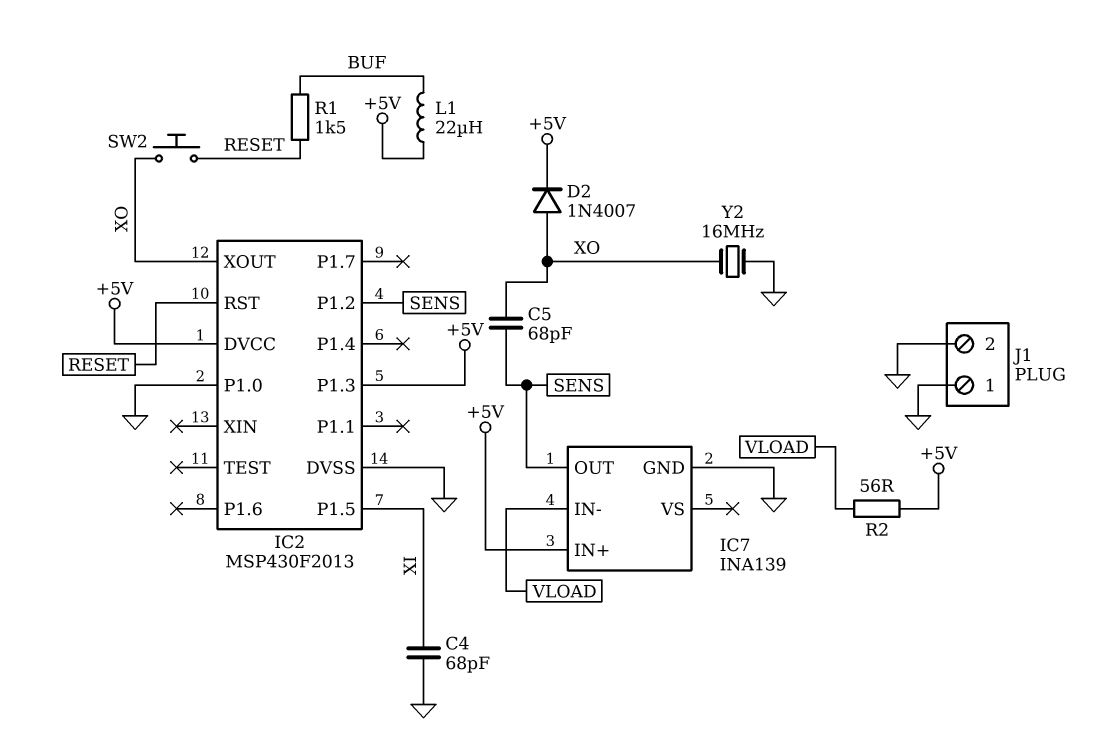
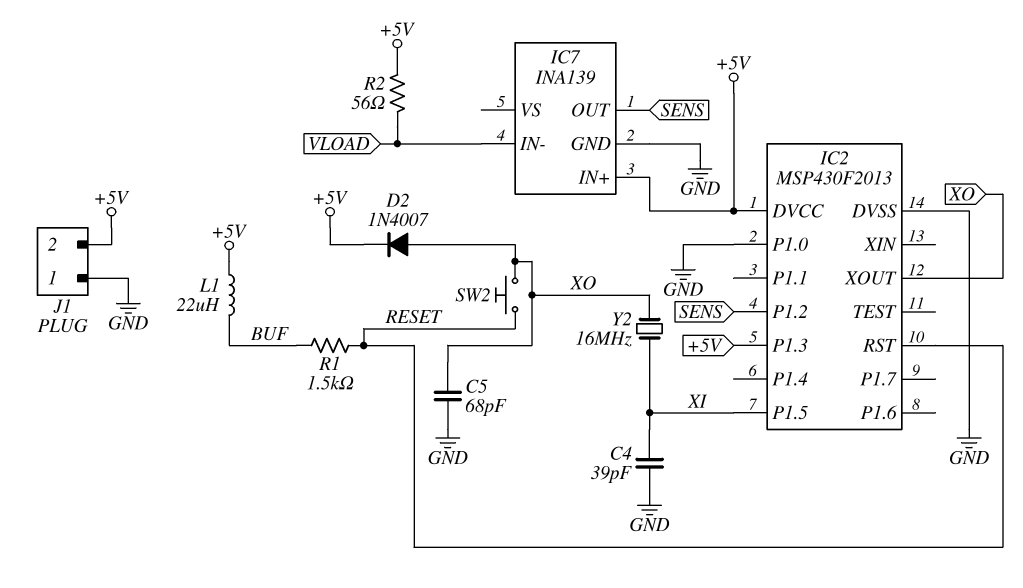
C4: 68pF (GND, XI) -> 39pF (GND, XI)
C5: 68pF (SENS, XO) -> 68pF (GND, XO)
J1 pin 2: GND -> +5V
Y2: 16MHz (GND, XO) -> 16MHz (XI, XO)

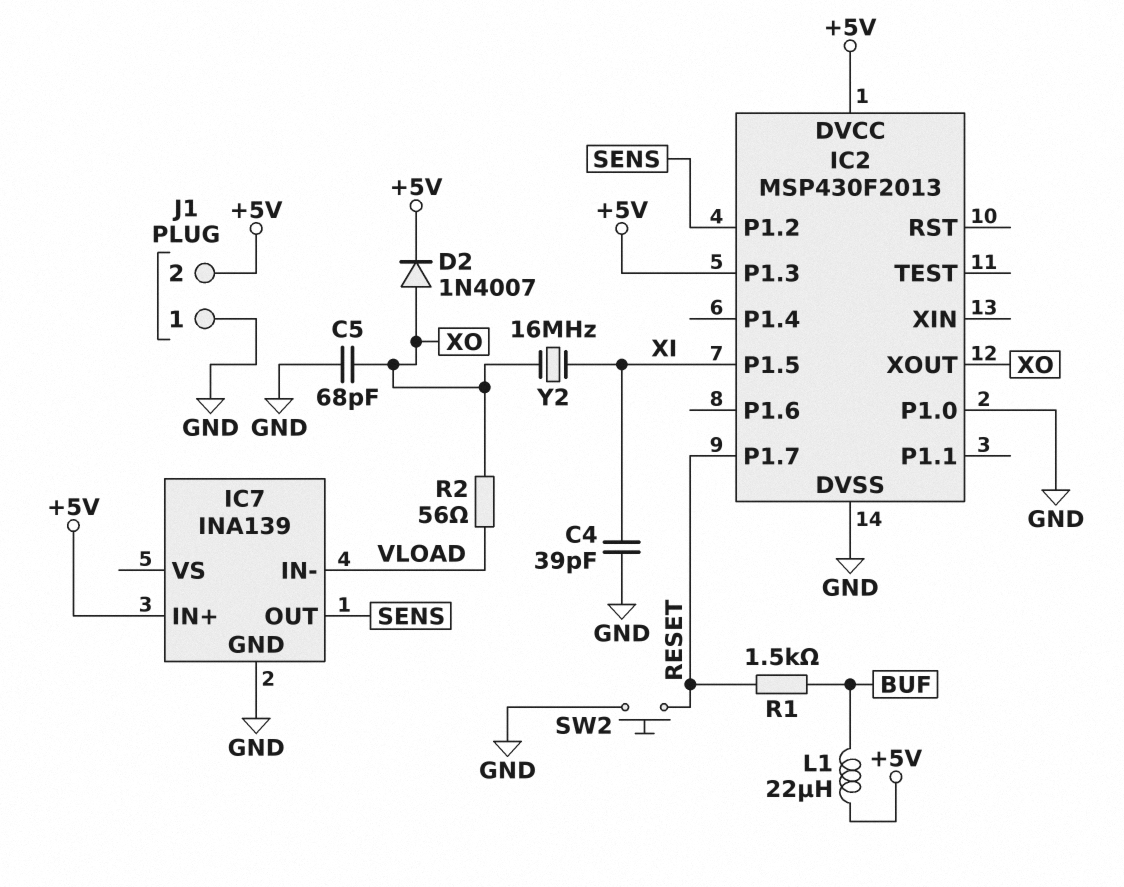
IC2 pin P1.7: none -> RESET
IC2 pin RST: RESET -> none
R2: 56 (+5V, VLOAD) -> 56 (VLOAD, XO)
SW2: button (RESET, XO) -> button (GND, RESET)

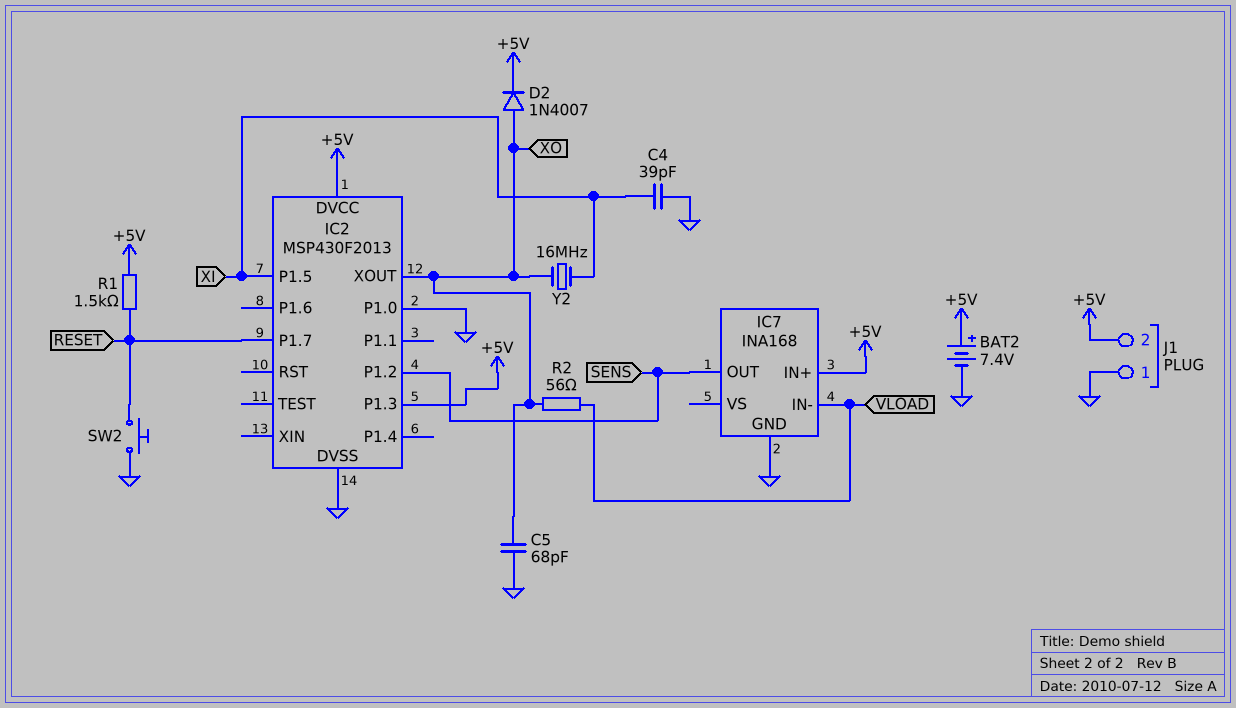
BAT2: none -> 7.4V (plus +5V, minus GND)
IC7: INA139 -> INA168
L1: 22uH (+5V, BUF) -> none
R1: 1.5k (BUF, RESET) -> 1.5k (+5V, RESET)

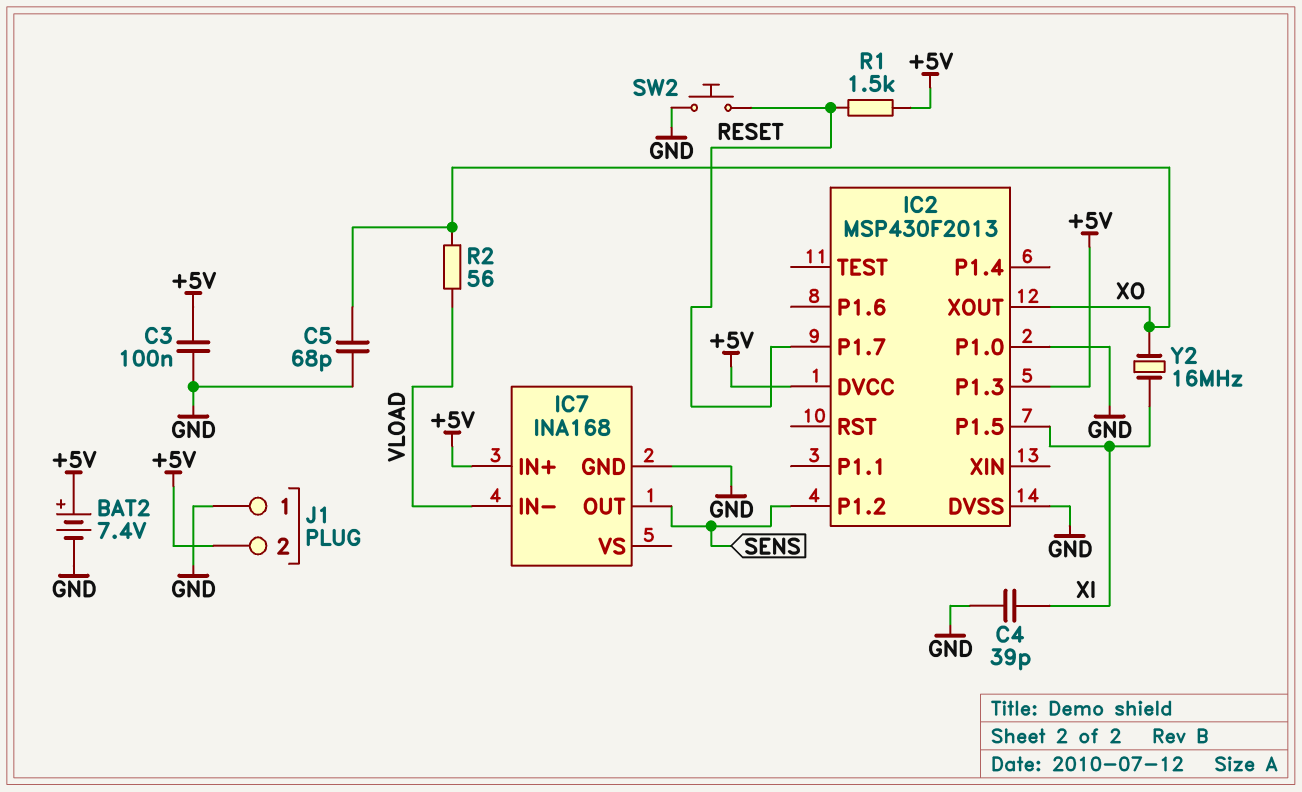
C3: none -> 100nF (+5V, GND)
D2: diode 1N4007 (A XO, K +5V) -> none

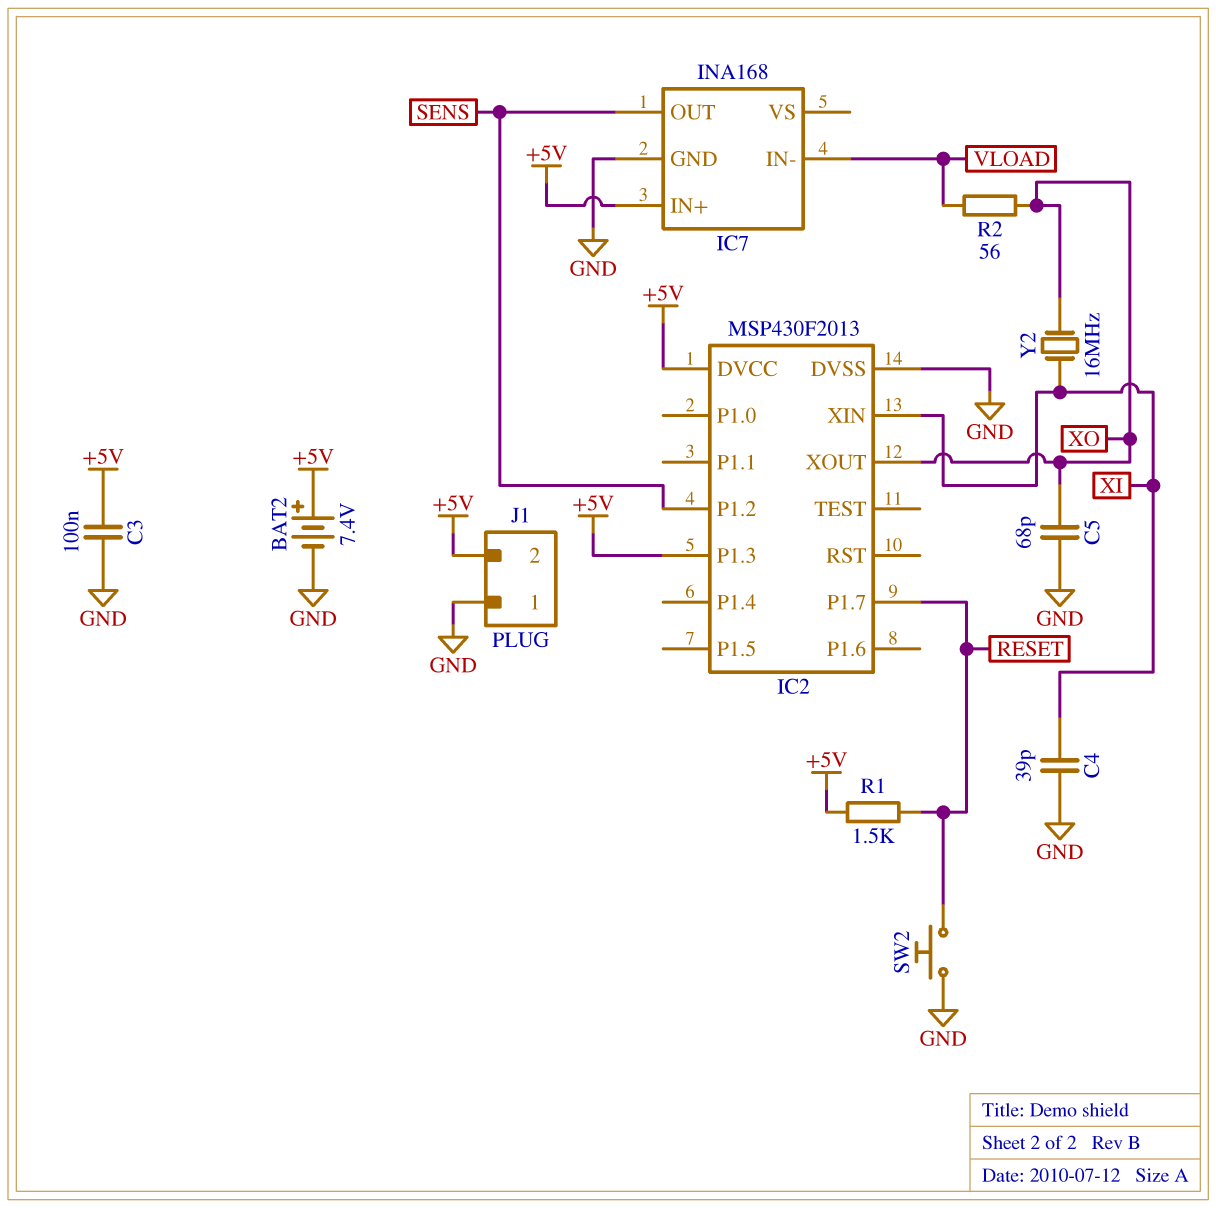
IC2 pin P1.0: GND -> none
IC2 pin P1.5: XI -> none
IC2 pin XIN: none -> XI

